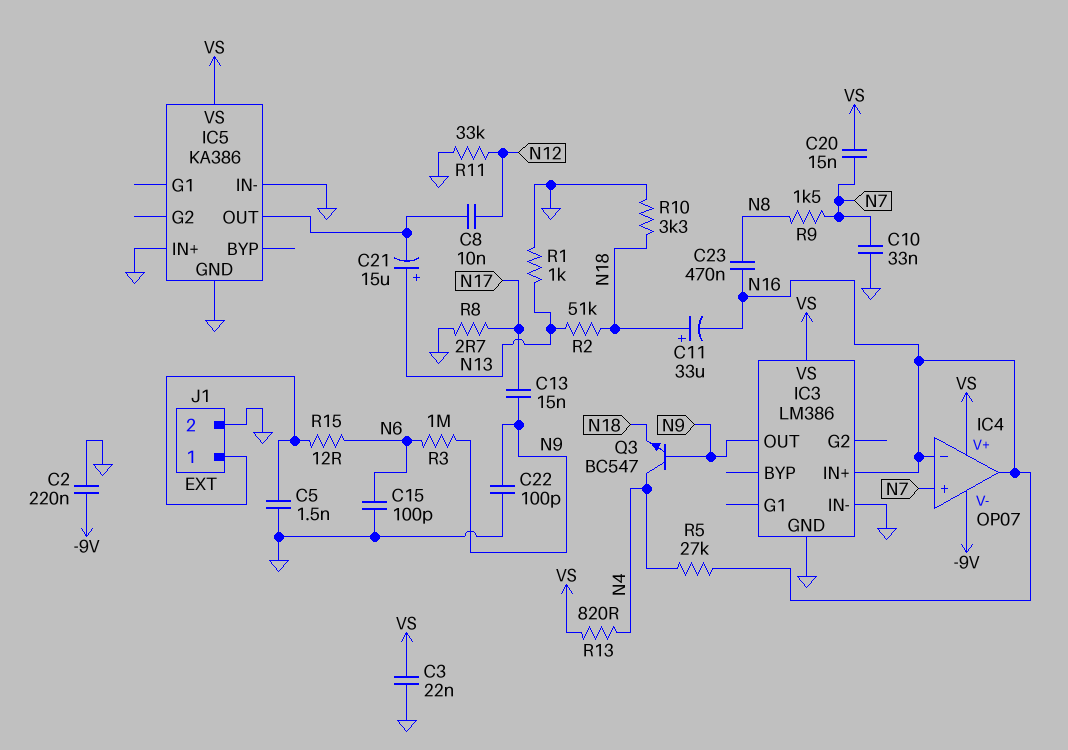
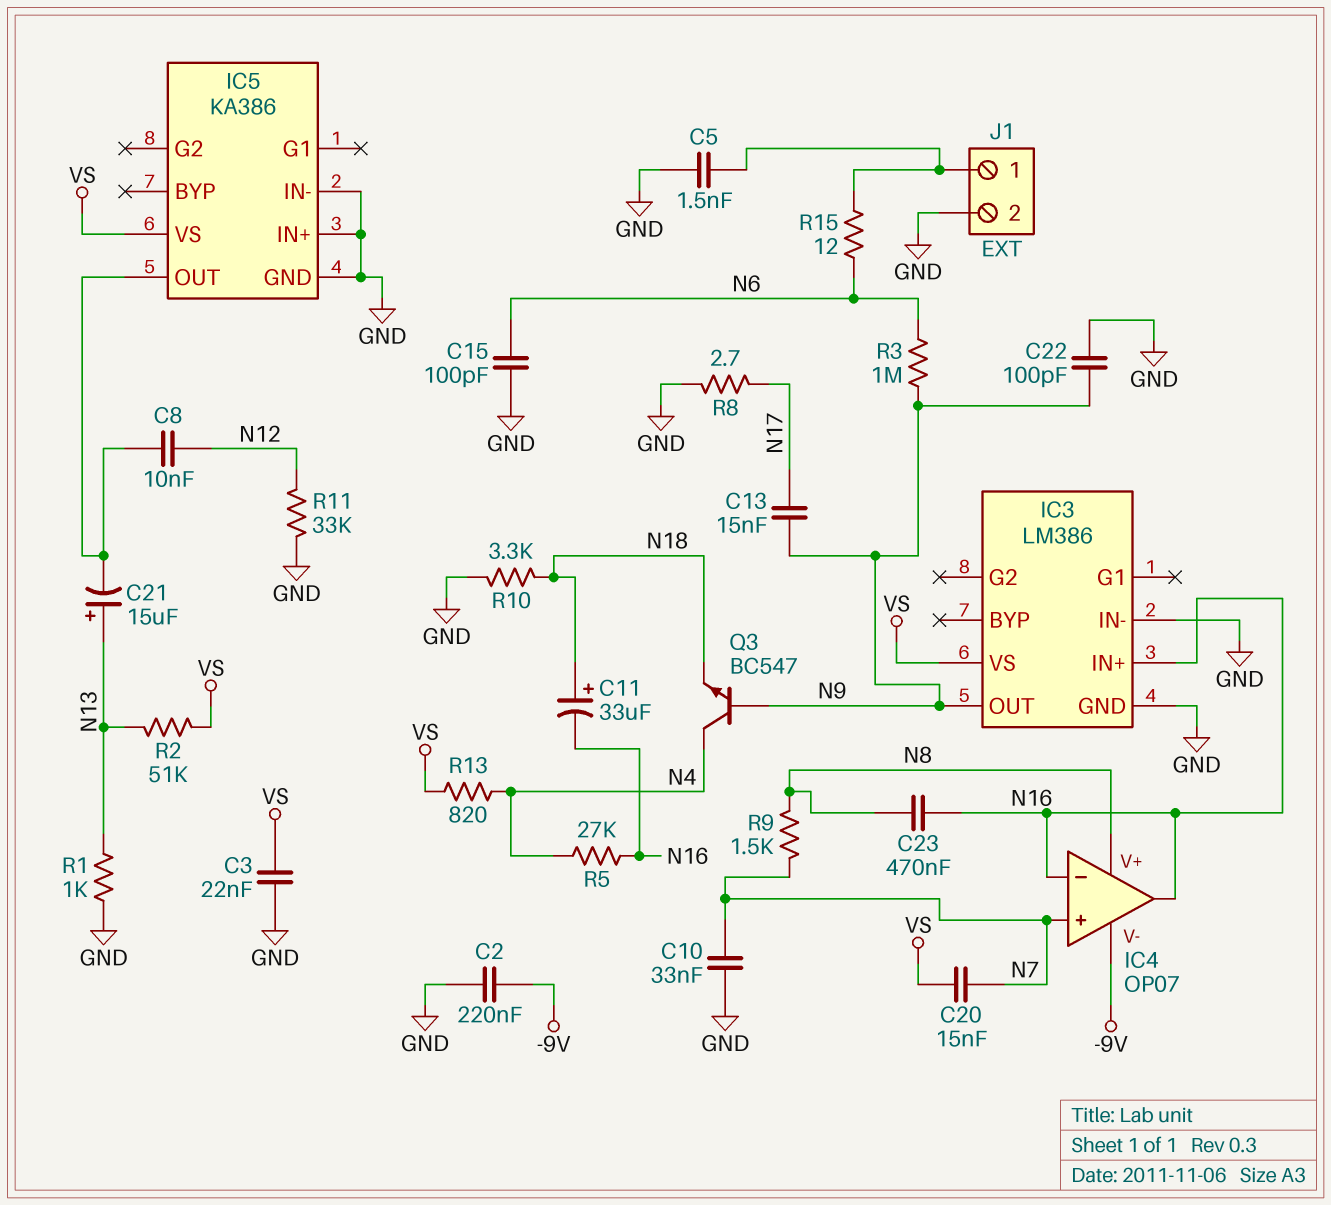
IC4 pin V+: VS -> N8
R2: 51k (N13, N18) -> 51k (N13, VS)

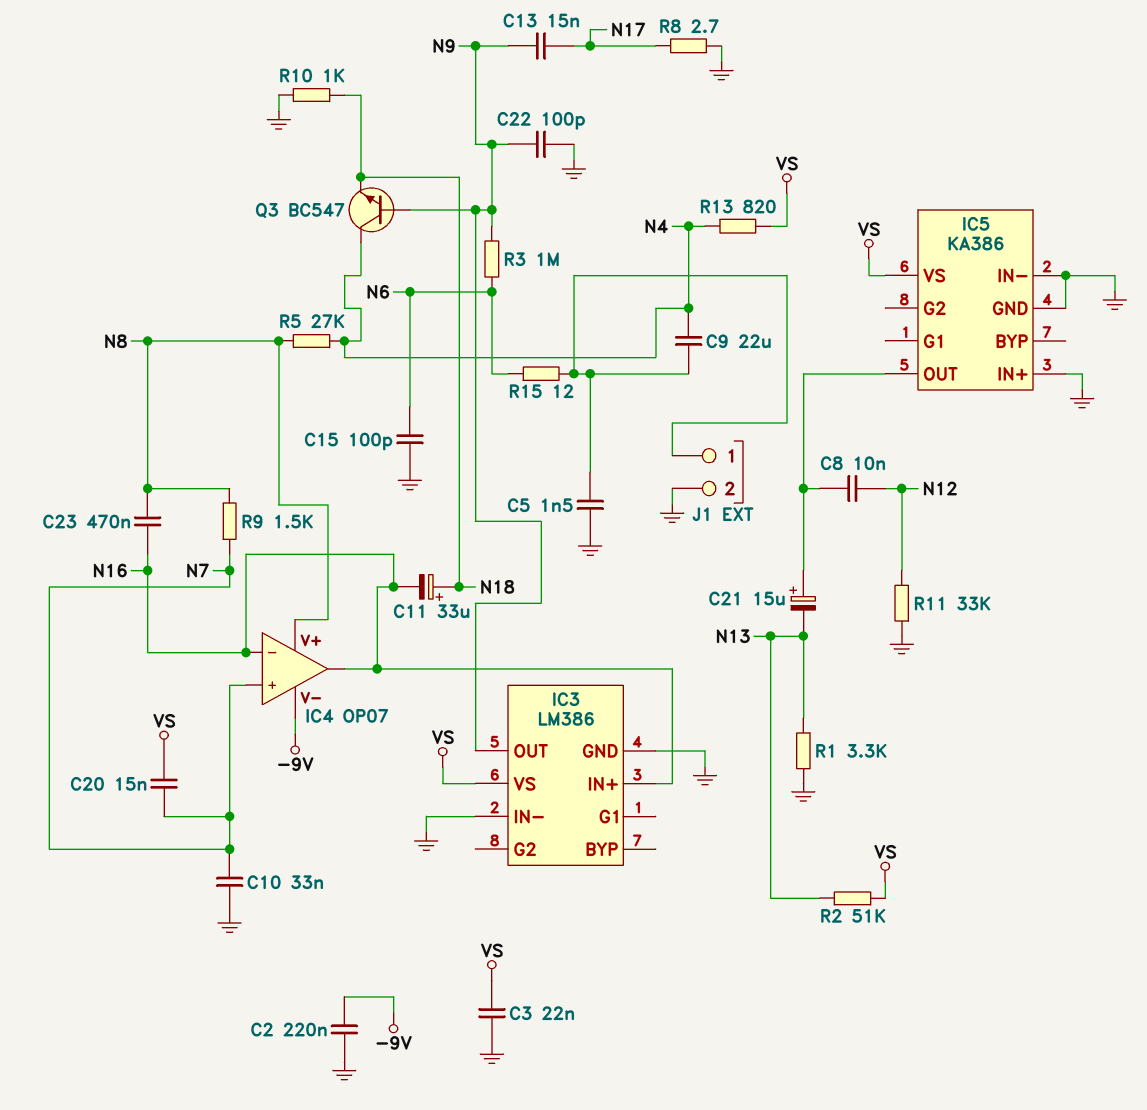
C9: none -> 22uF (J1/1, N4)
C21: 15uF (plus N13, minus IC5/OUT) -> 15uF (plus IC5/OUT, minus N13)
R1: 1k (GND, N13) -> 3.3k (GND, N13)
R5: 27k (N4, N16) -> 27k (N4, N8)
R10: 3.3k (GND, N18) -> 1k (GND, N18)

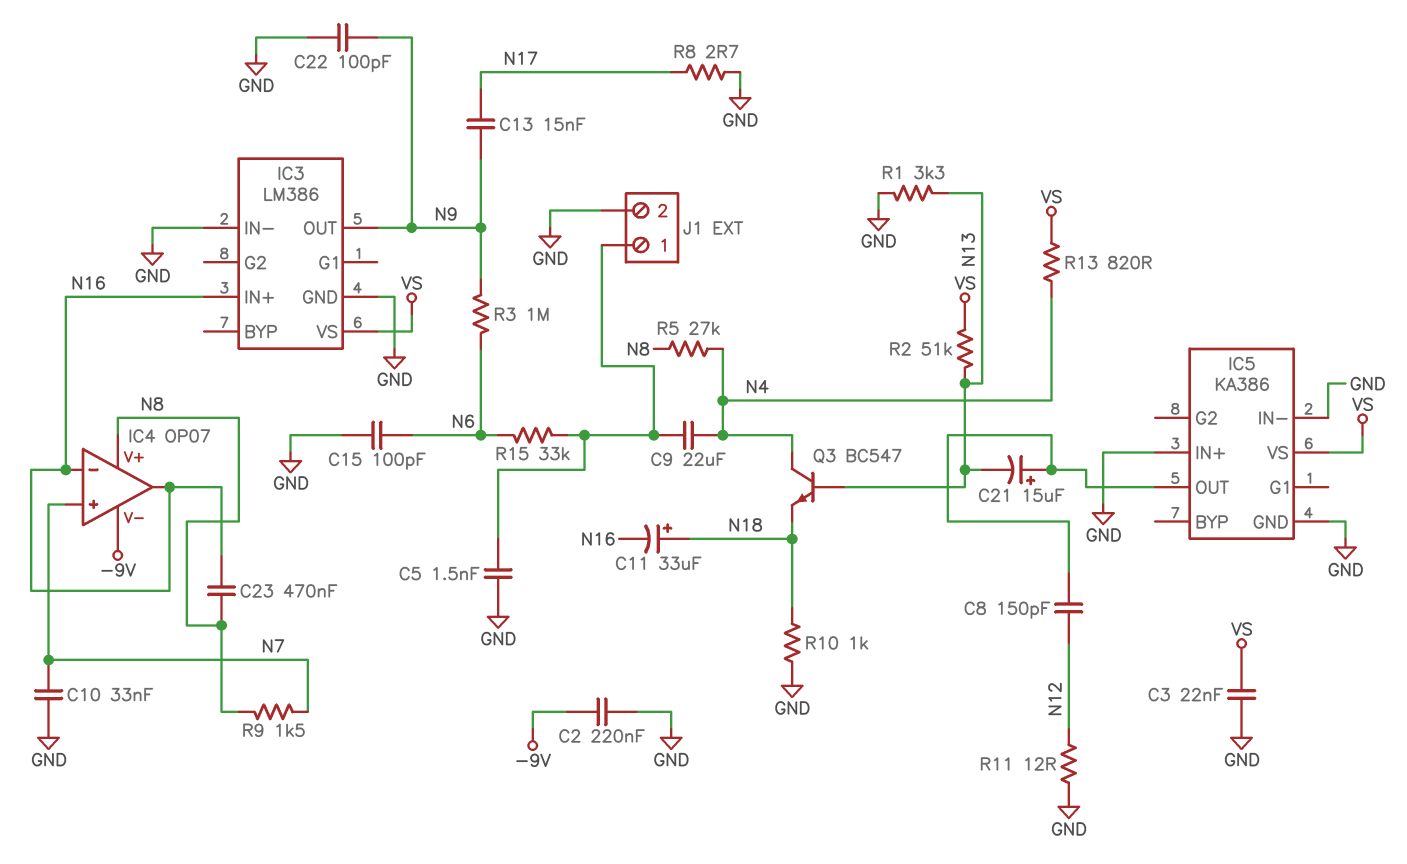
C8: 10nF (IC5/OUT, N12) -> 150pF (IC5/OUT, N12)
C20: 15nF (N7, VS) -> none
Q3: NPN BC547 (B N9, C N4, E N18) -> NPN BC547 (B N13, C N4, E N18)
R11: 33k (GND, N12) -> 12 (GND, N12)
R15: 12 (J1/1, N6) -> 33k (J1/1, N6)

